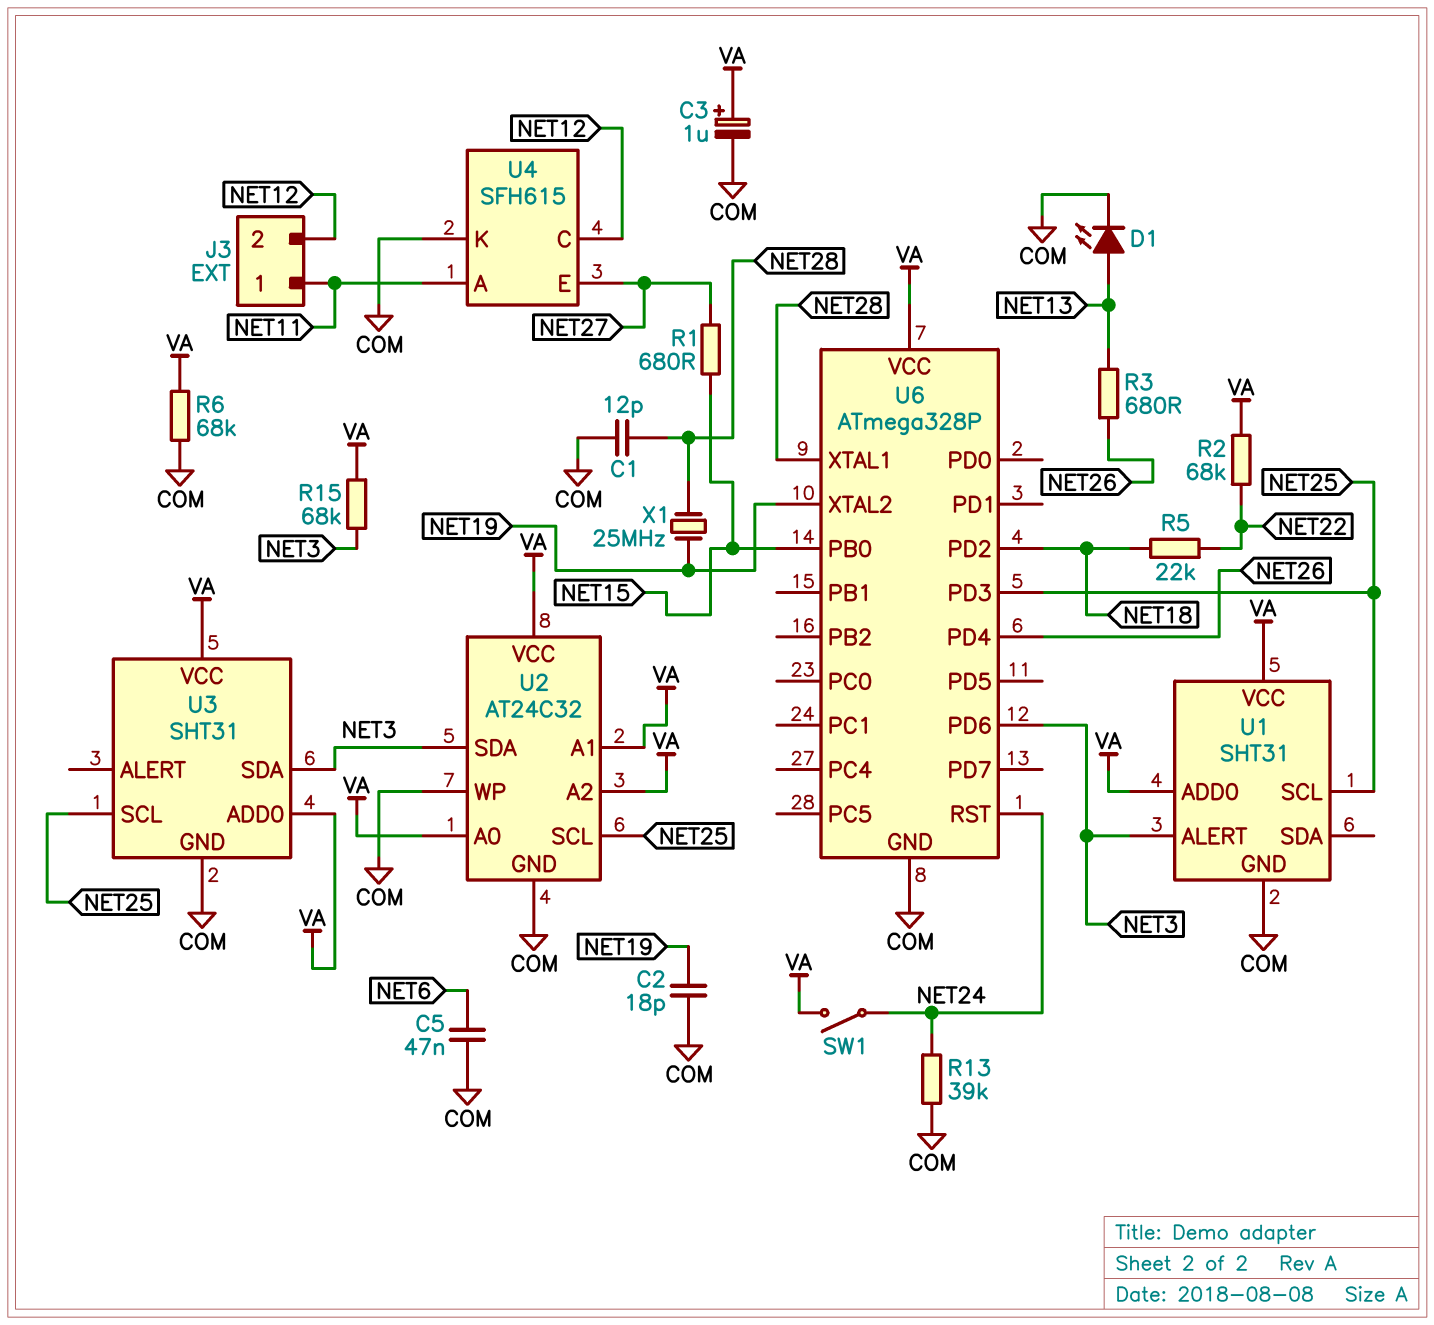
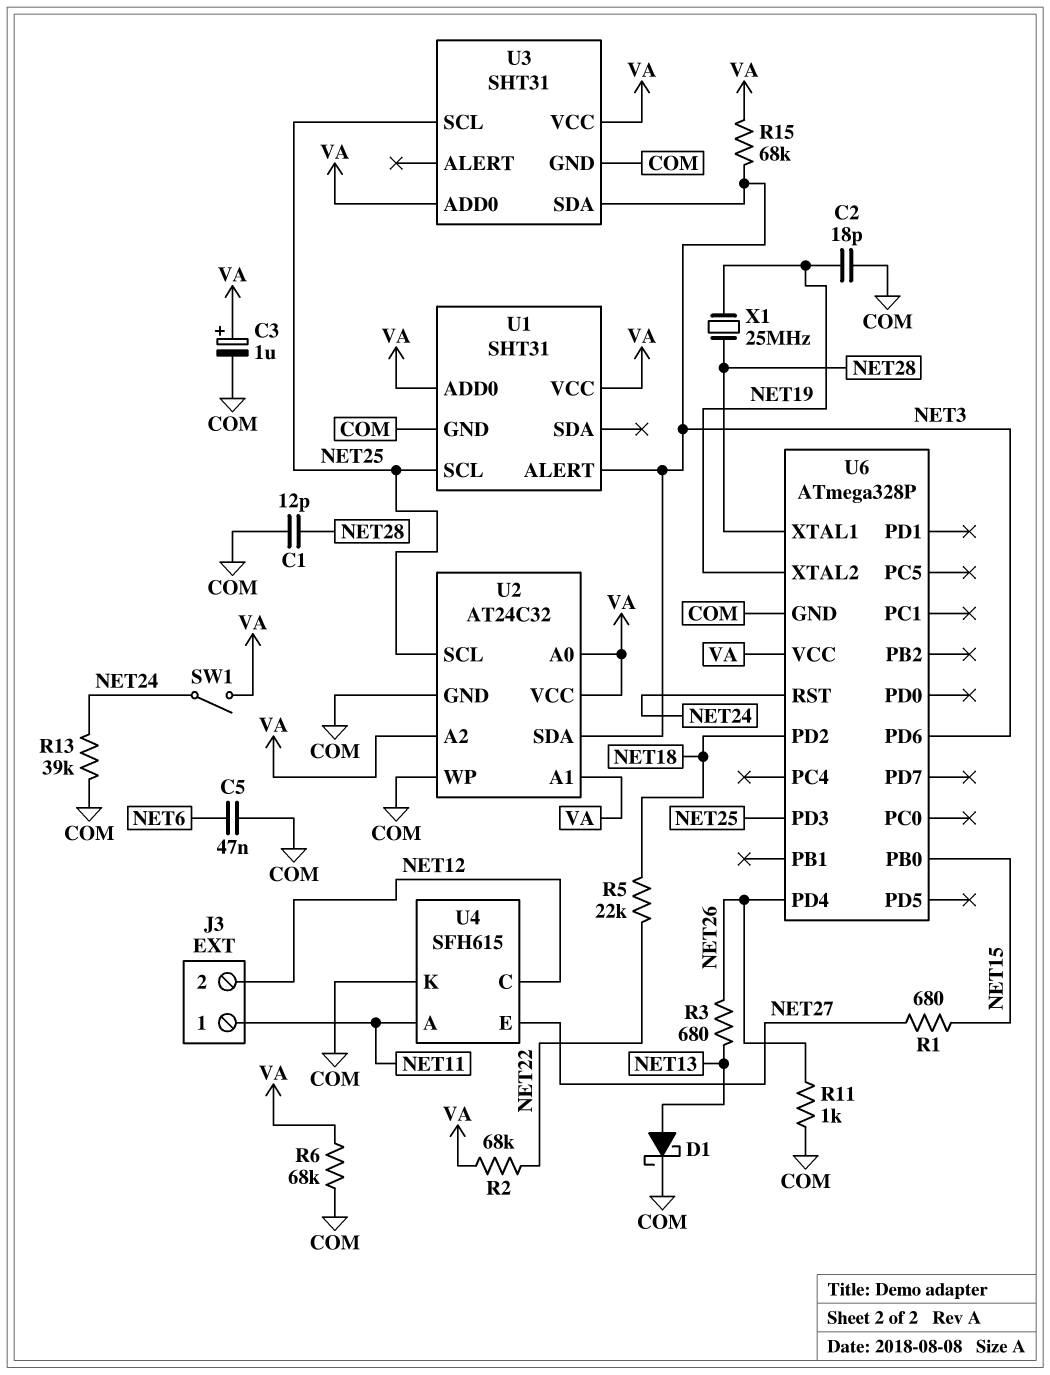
D1: LED (A NET13, K COM) -> schottky (A NET13, K COM)
R11: none -> 1k (COM, NET26)

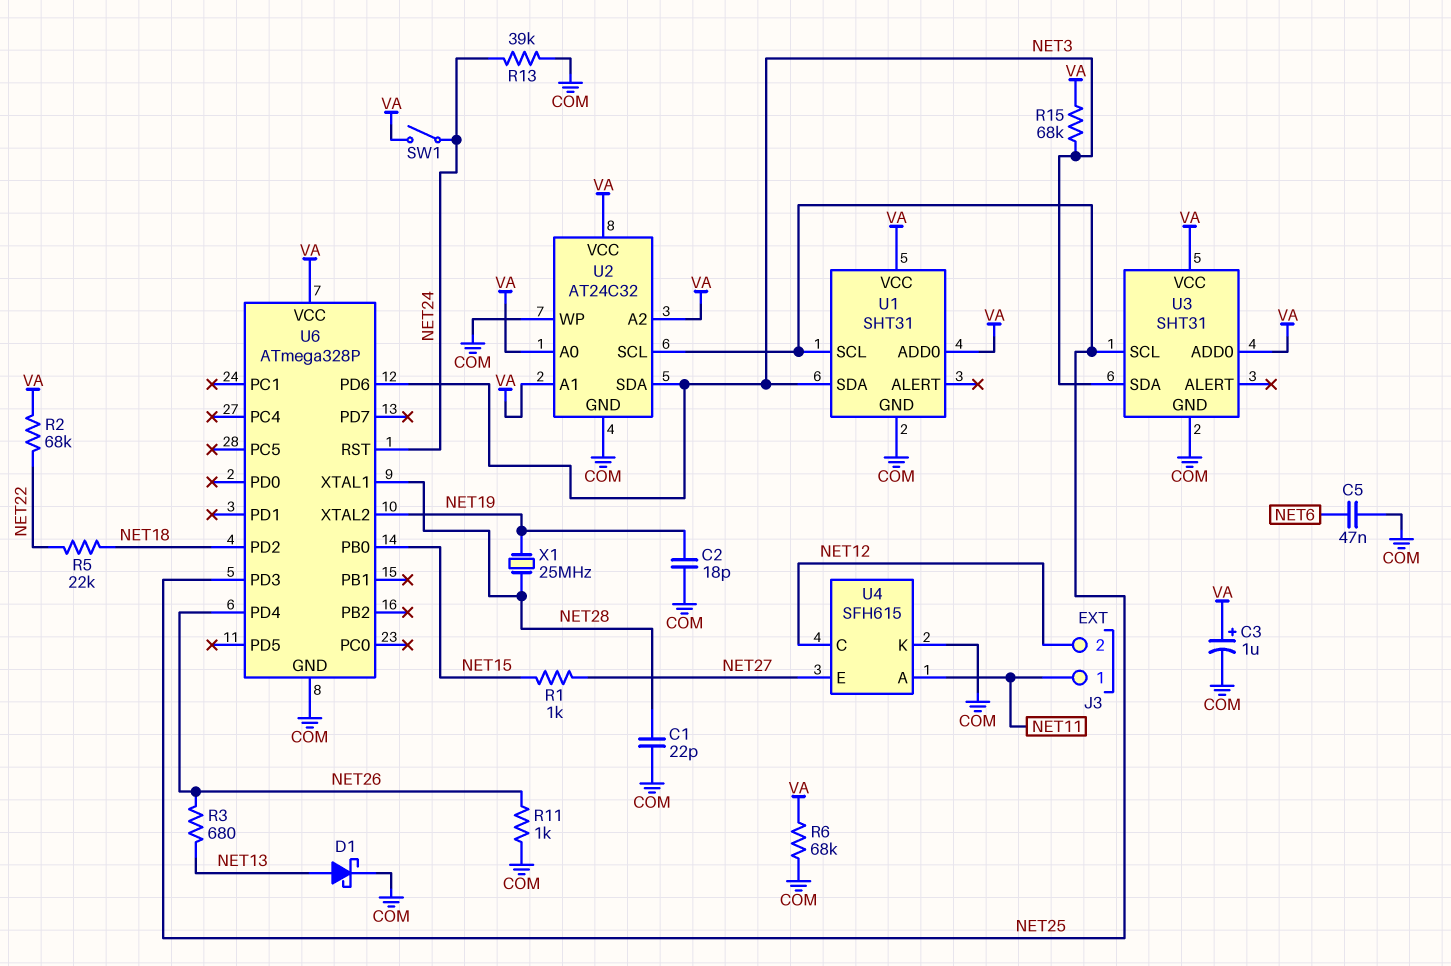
C1: 12pF (COM, NET28) -> 22pF (COM, NET28)
R1: 680 (NET15, NET27) -> 1k (NET15, NET27)
U1 pin ALERT: NET3 -> none
U1 pin SDA: none -> NET3

